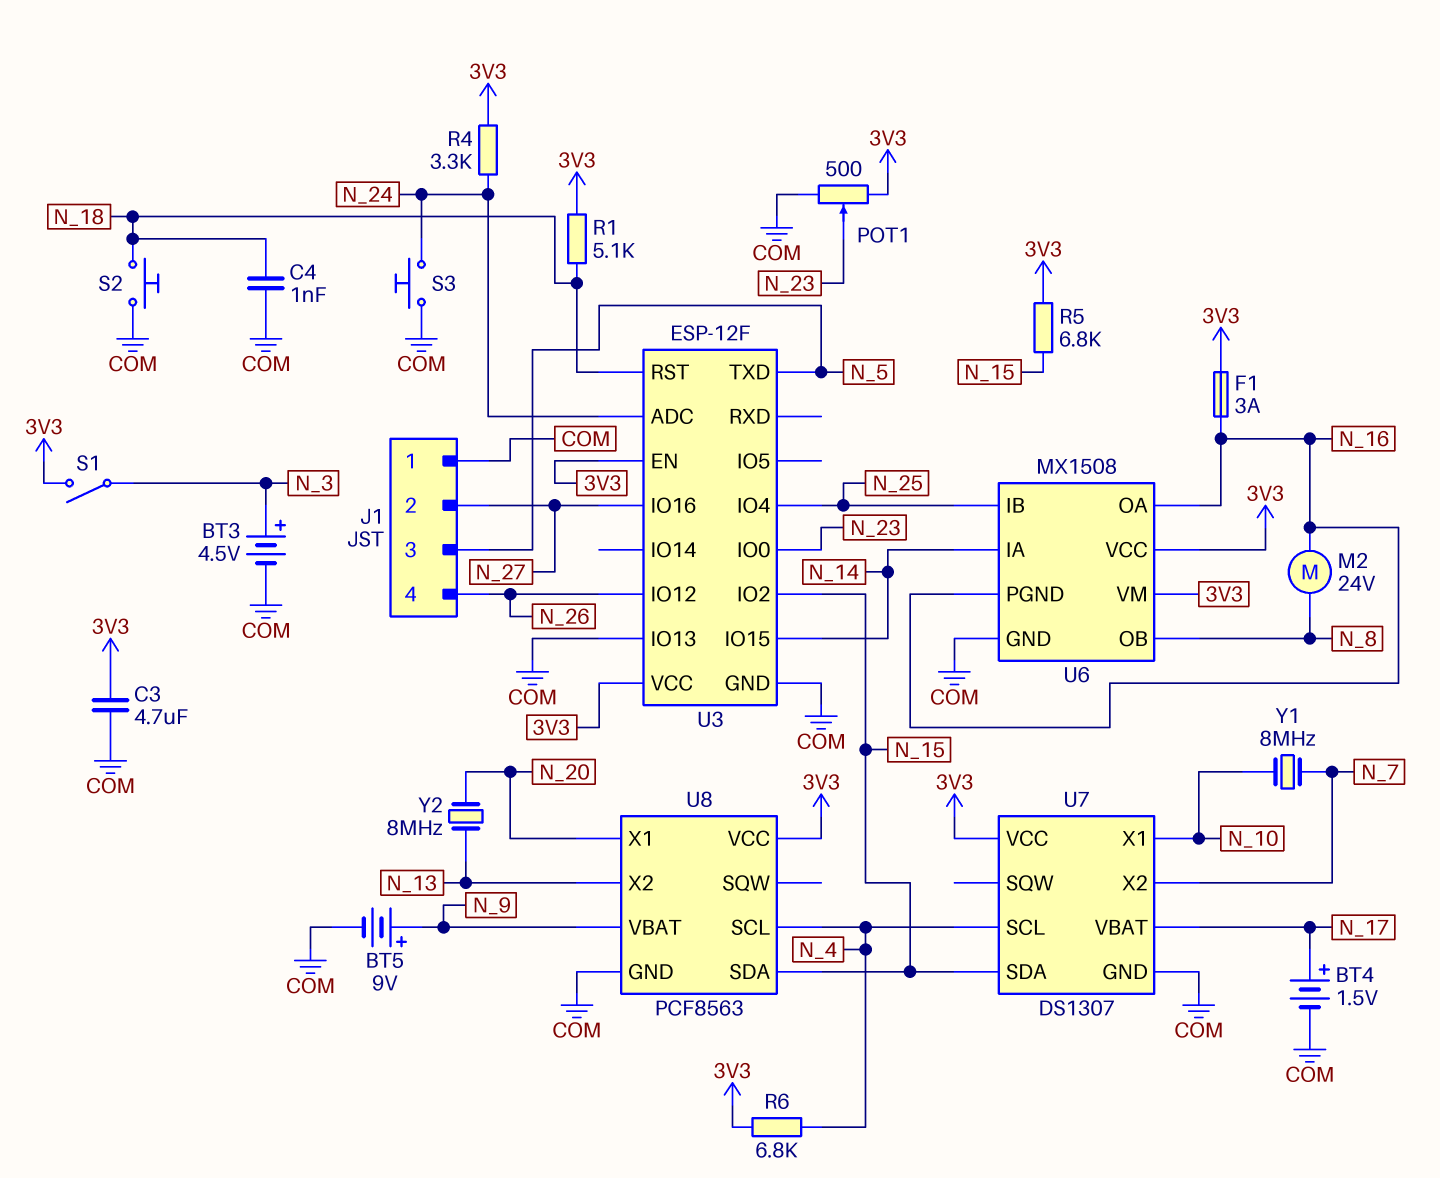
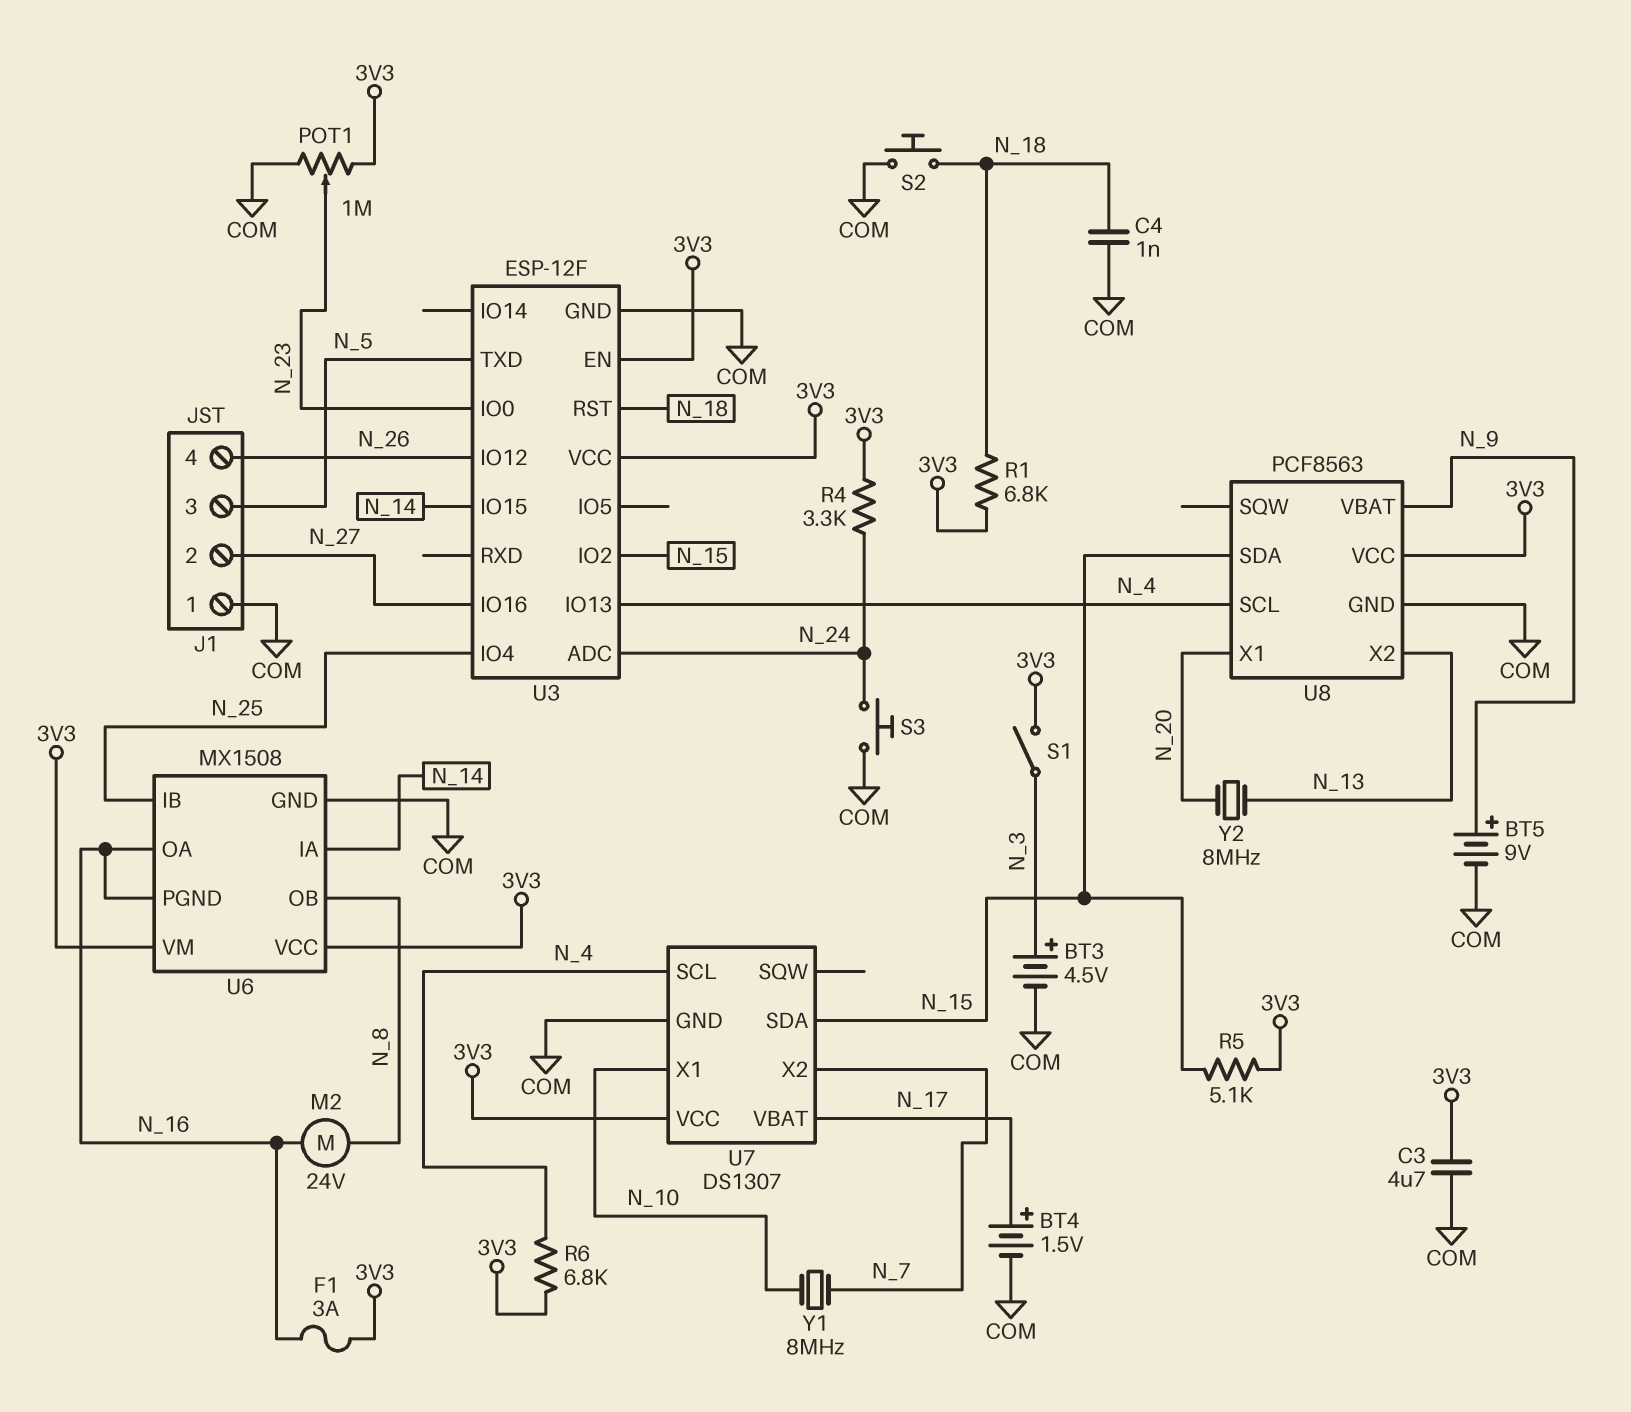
POT1: 500 (3V3, COM, wiper N_23) -> 1M (3V3, COM, wiper N_23)
R1: 5.1k (3V3, N_18) -> 6.8k (3V3, N_18)
R5: 6.8k (3V3, N_15) -> 5.1k (3V3, N_15)
U3 pin IO13: COM -> N_4

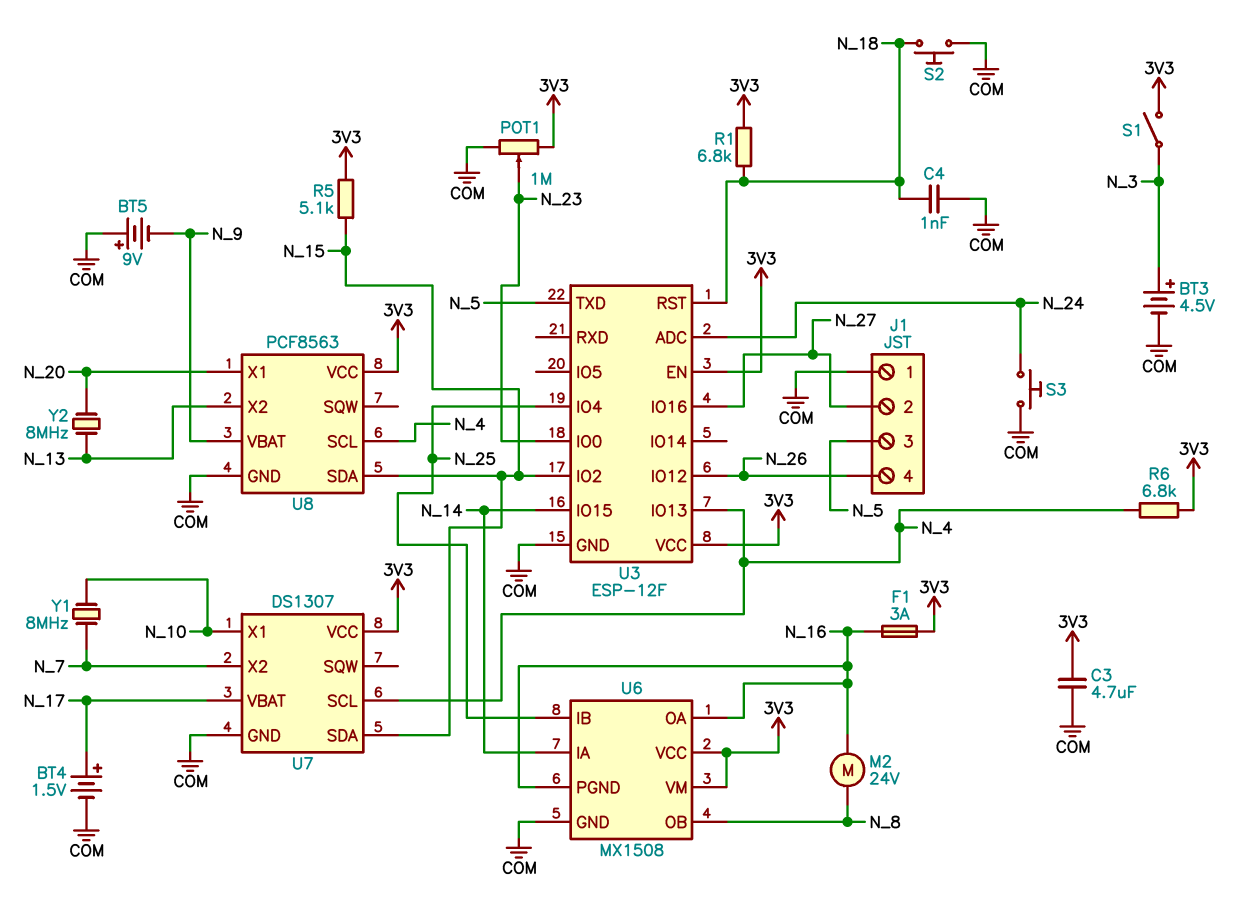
BT5: 9V (plus N_9, minus COM) -> 9V (plus COM, minus N_9)
R4: 3.3k (3V3, N_24) -> none

